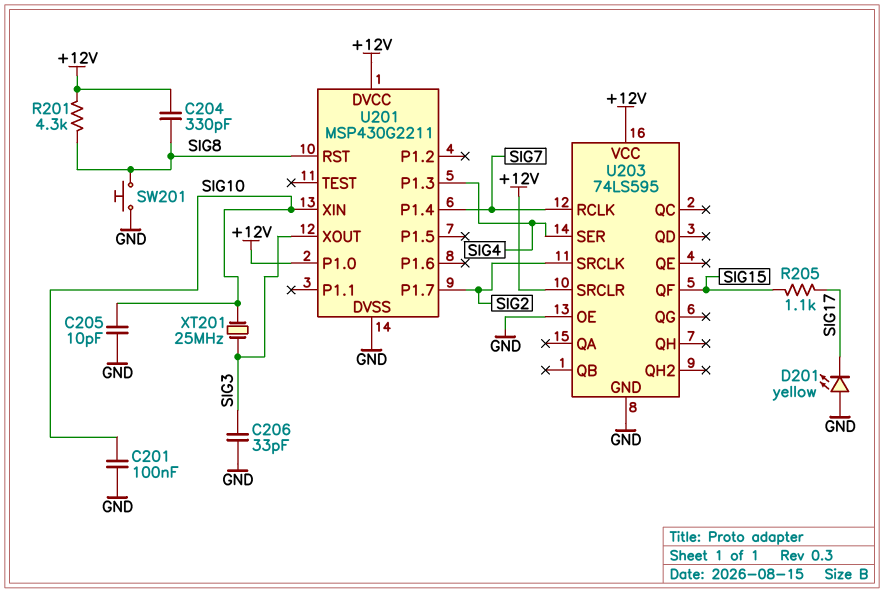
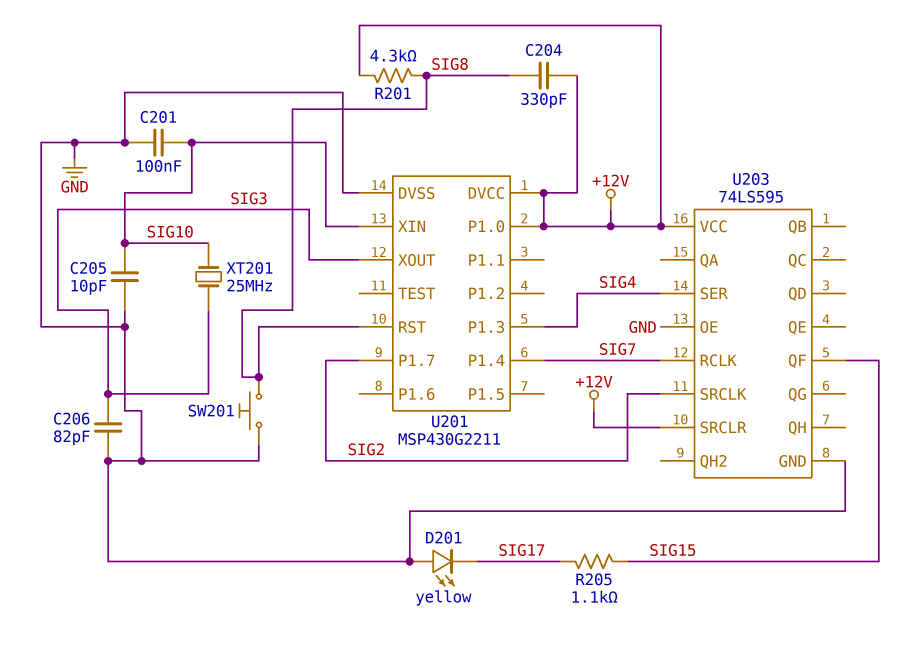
C206: 33pF (GND, SIG3) -> 82pF (GND, SIG3)

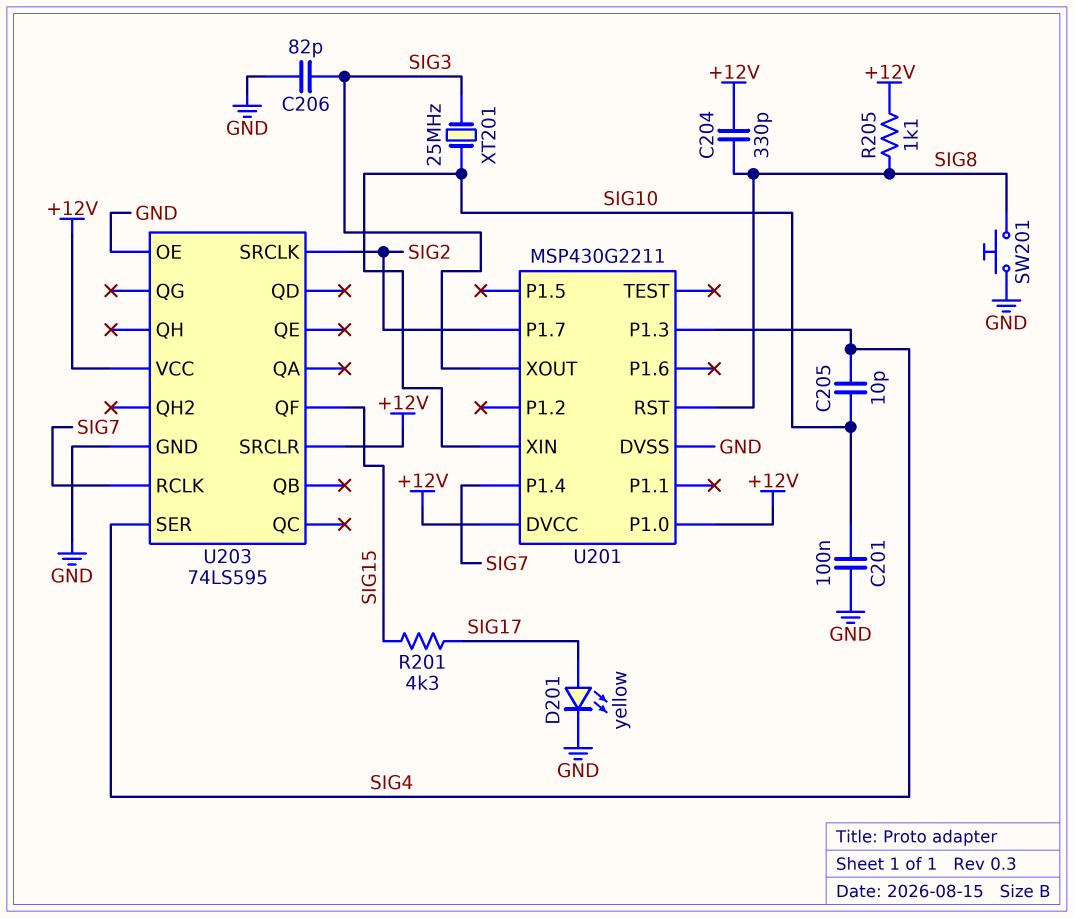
C205: 10pF (GND, SIG10) -> 10pF (SIG4, SIG10)
D201: LED yellow (A GND, K SIG17) -> LED yellow (A SIG17, K GND)
R201: 4.3k (+12V, SIG8) -> 4.3k (SIG15, SIG17)
R205: 1.1k (SIG15, SIG17) -> 1.1k (+12V, SIG8)

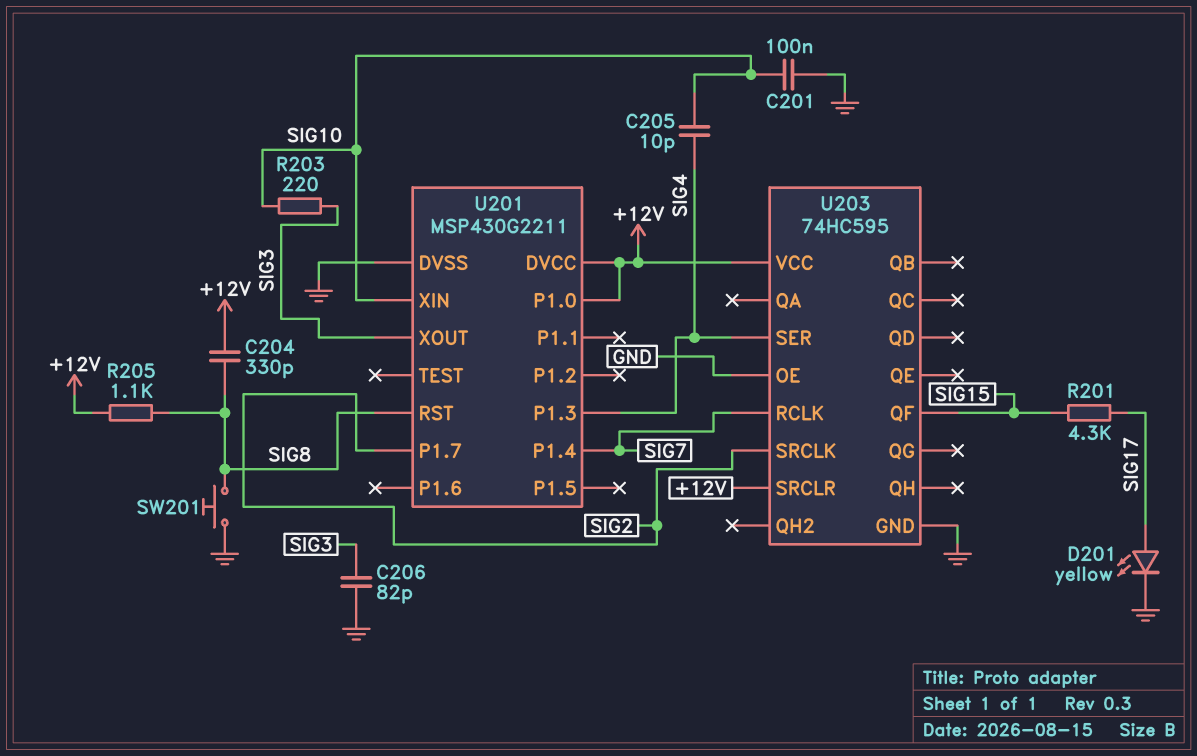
R203: none -> 220 (SIG3, SIG10)
U203: 74LS595 -> 74HC595
XT201: 25MHz (SIG3, SIG10) -> none

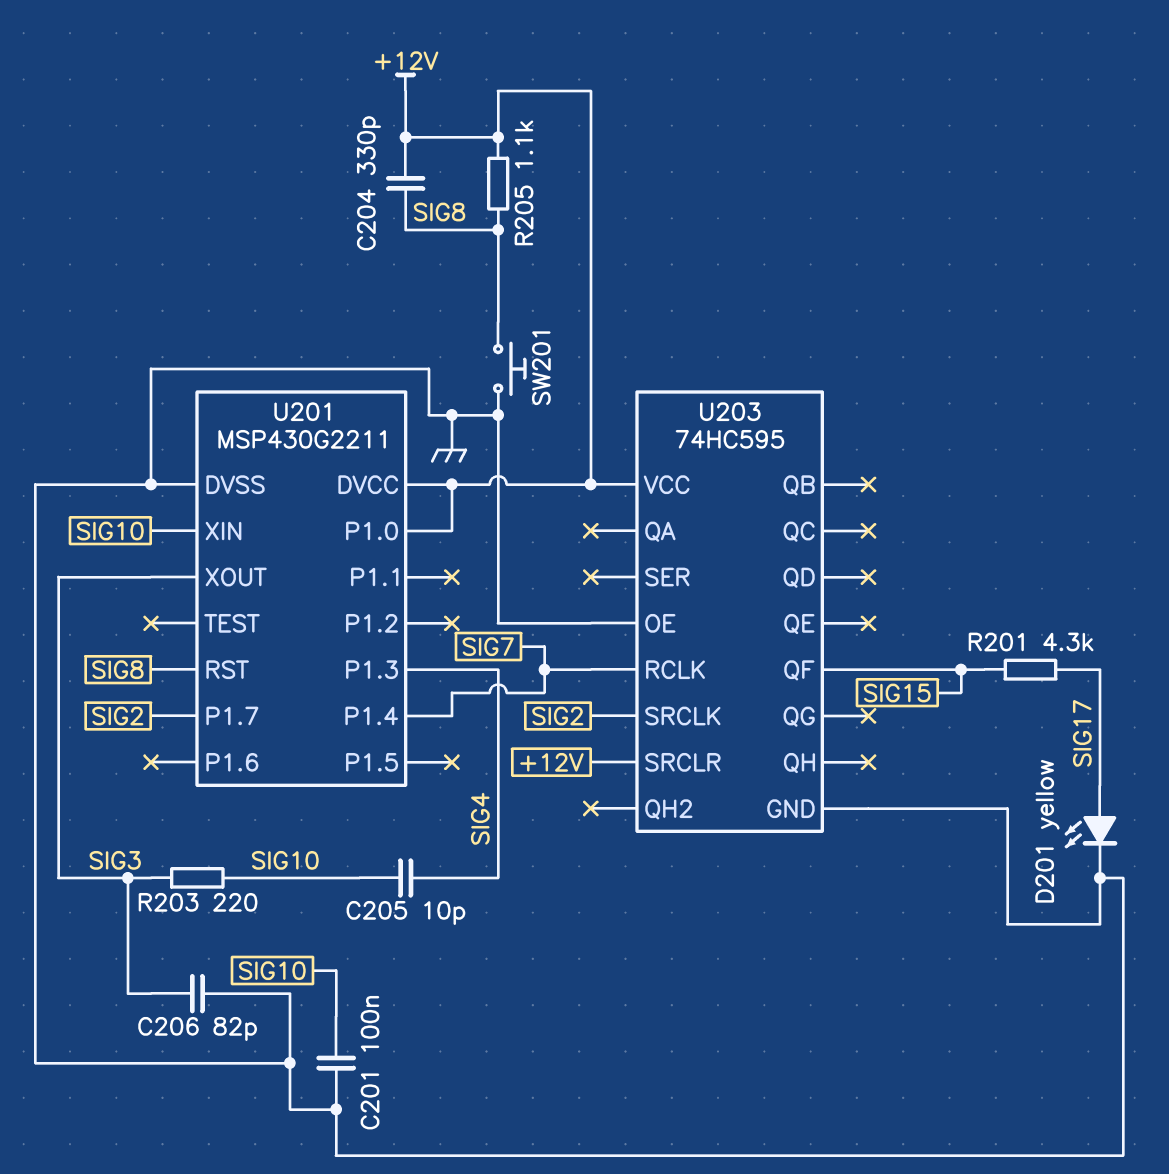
U203 pin SER: SIG4 -> none

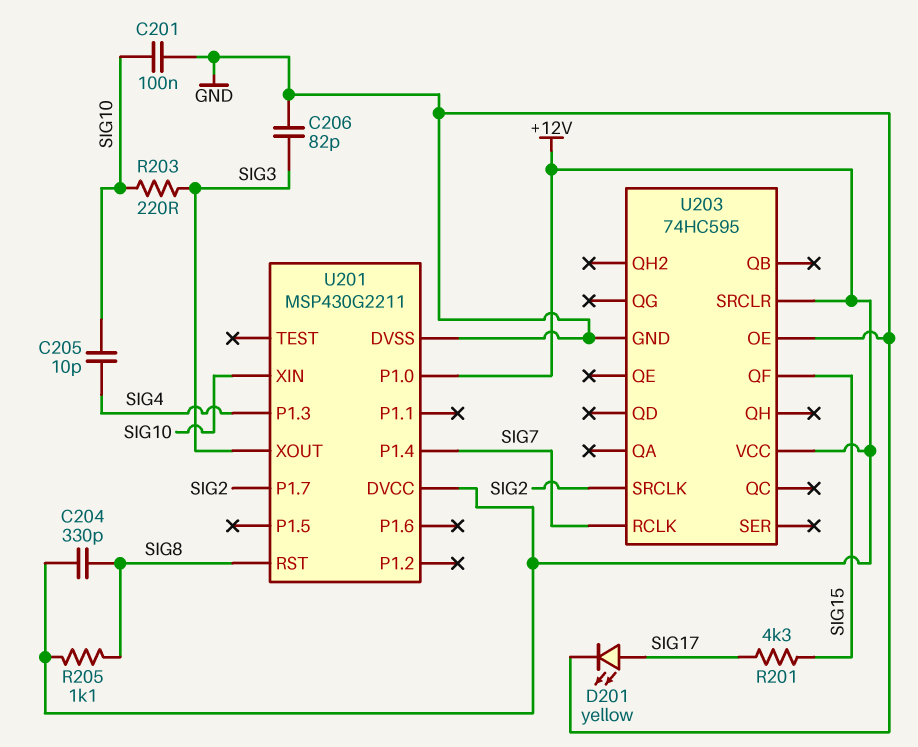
SW201: button (GND, SIG8) -> none

